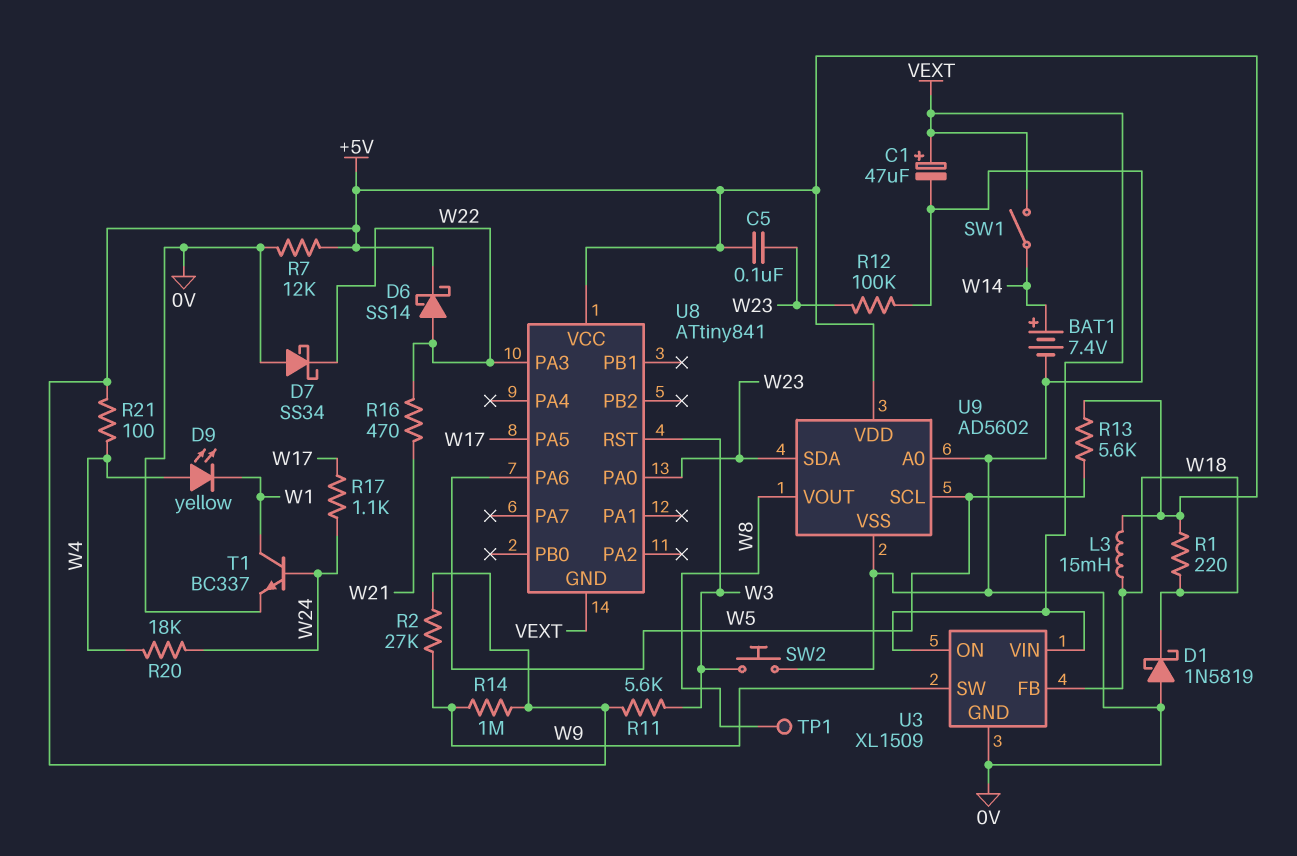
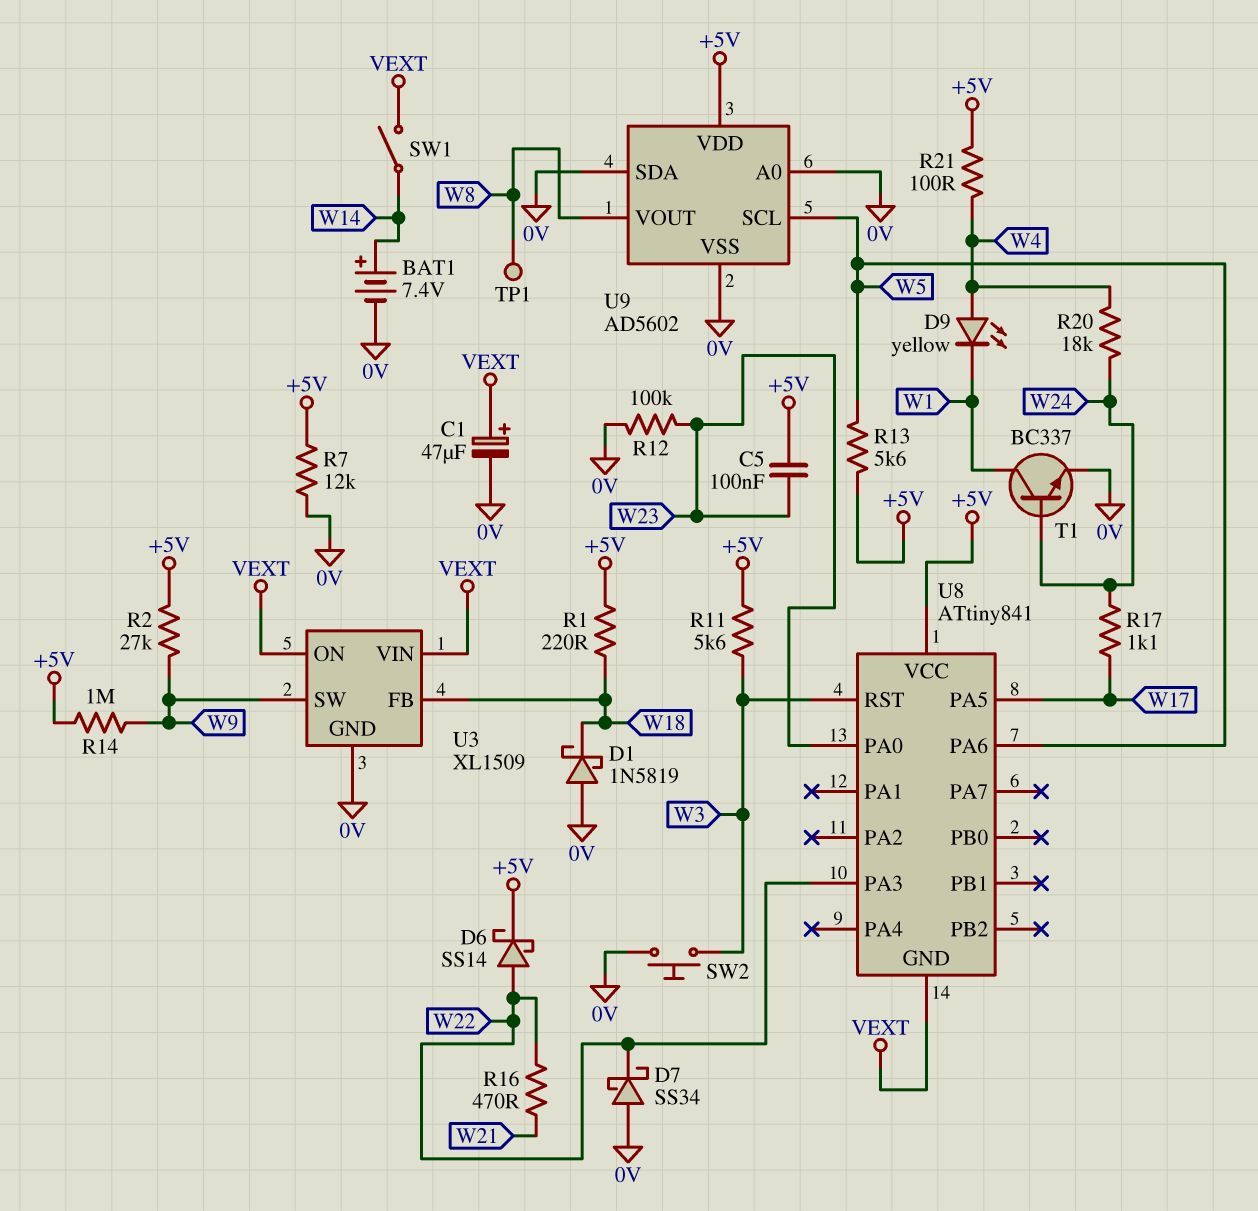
L3: 15mH (+5V, W18) -> none
U9 pin SDA: W23 -> 0V

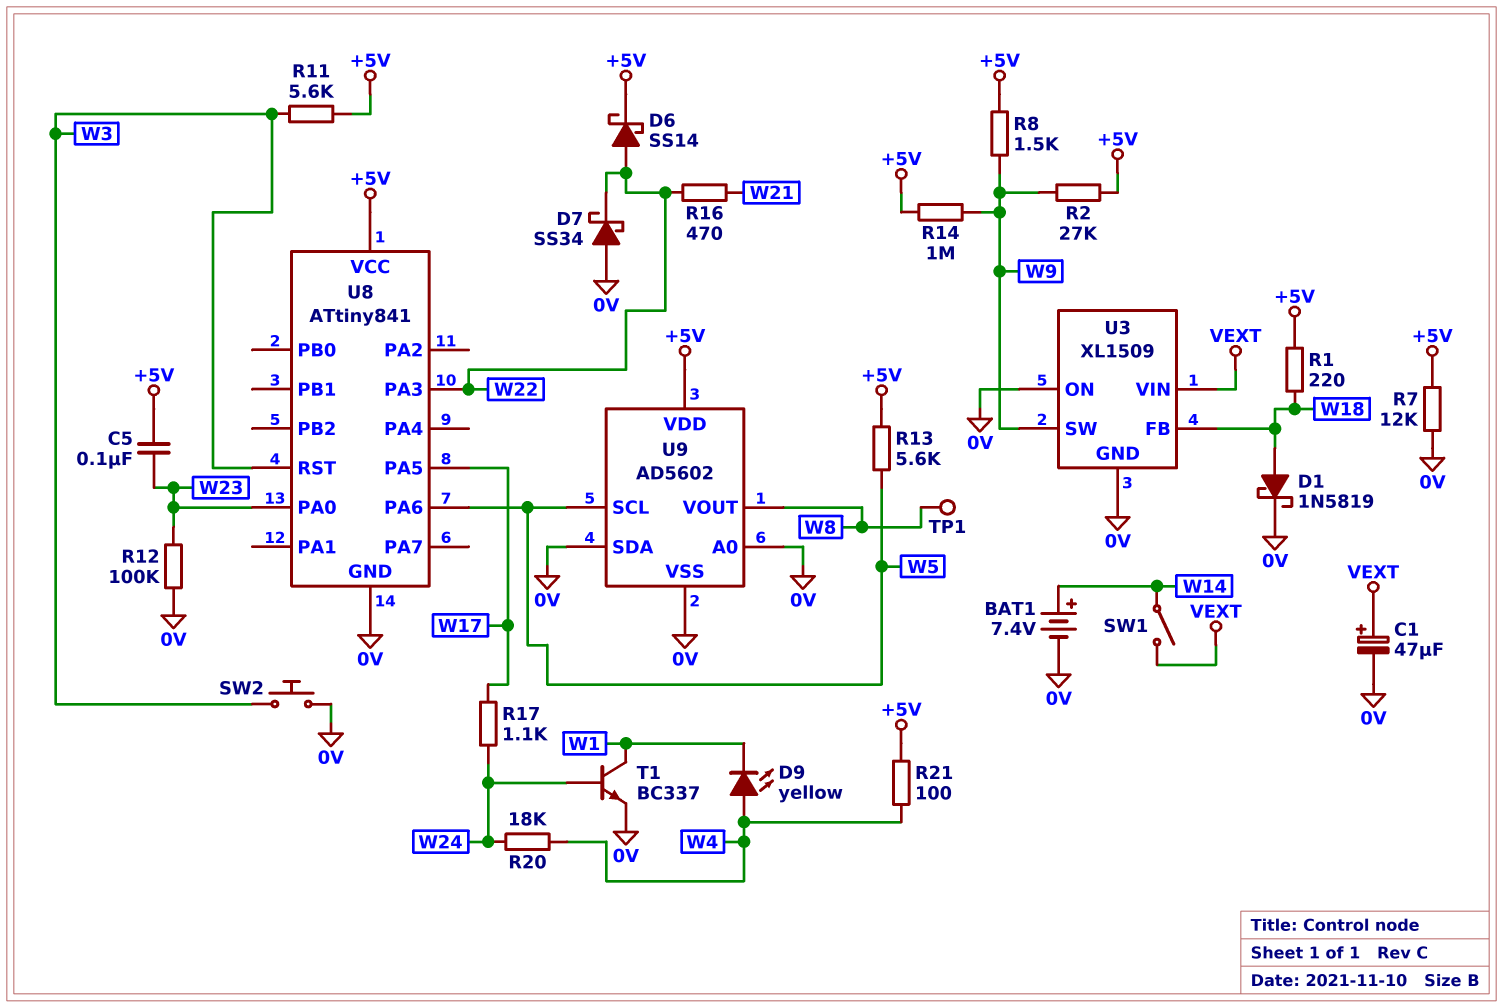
D1: schottky 1N5819 (A 0V, K W18) -> schottky 1N5819 (A W18, K 0V)
R8: none -> 1.5k (+5V, W9)
U3 pin ON: VEXT -> 0V
U8 pin GND: VEXT -> 0V

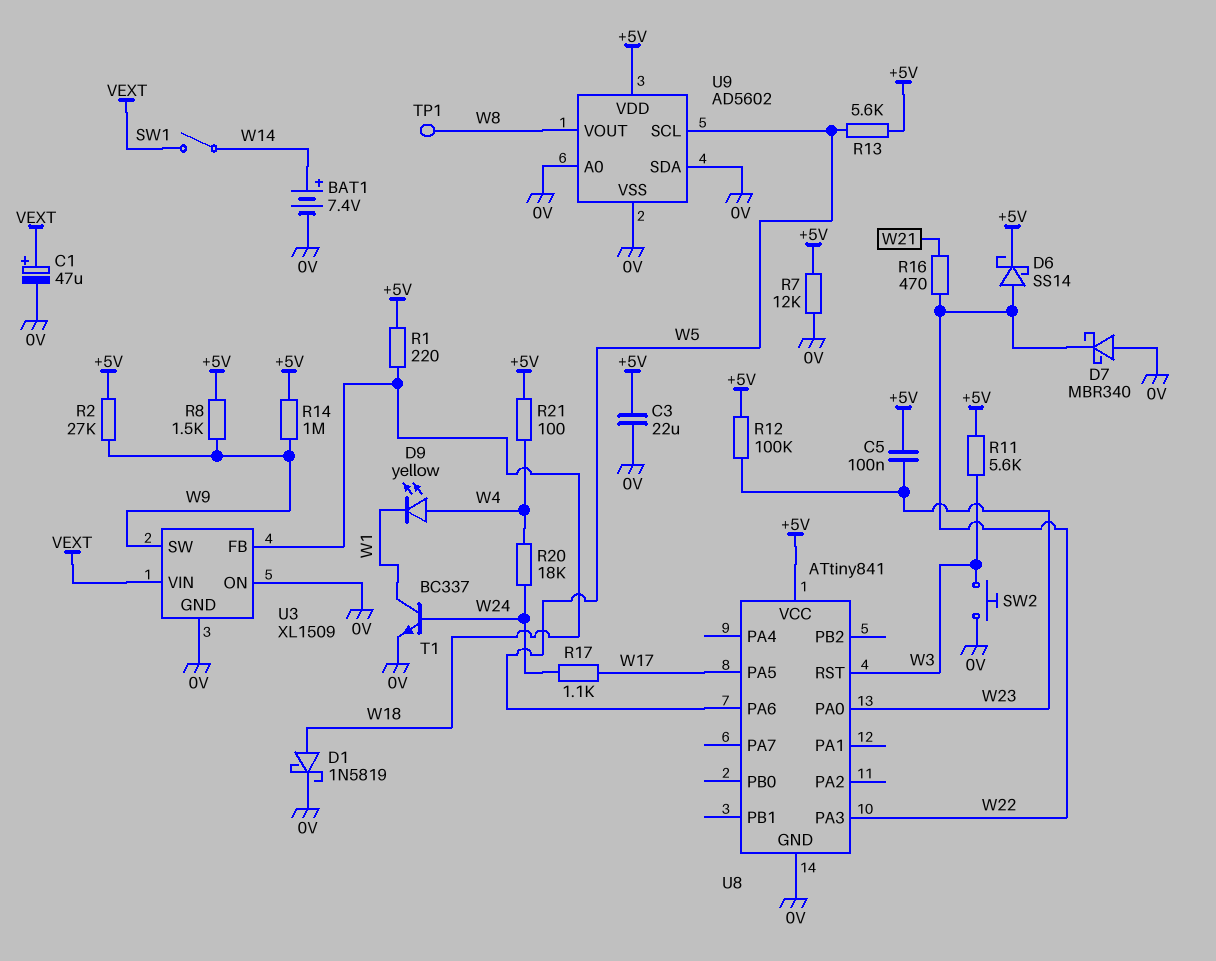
C3: none -> 22uF (+5V, 0V)
D7: schottky SS34 (A 0V, K W22) -> schottky MBR340 (A 0V, K W22)
R12: 100k (0V, W23) -> 100k (+5V, W23)

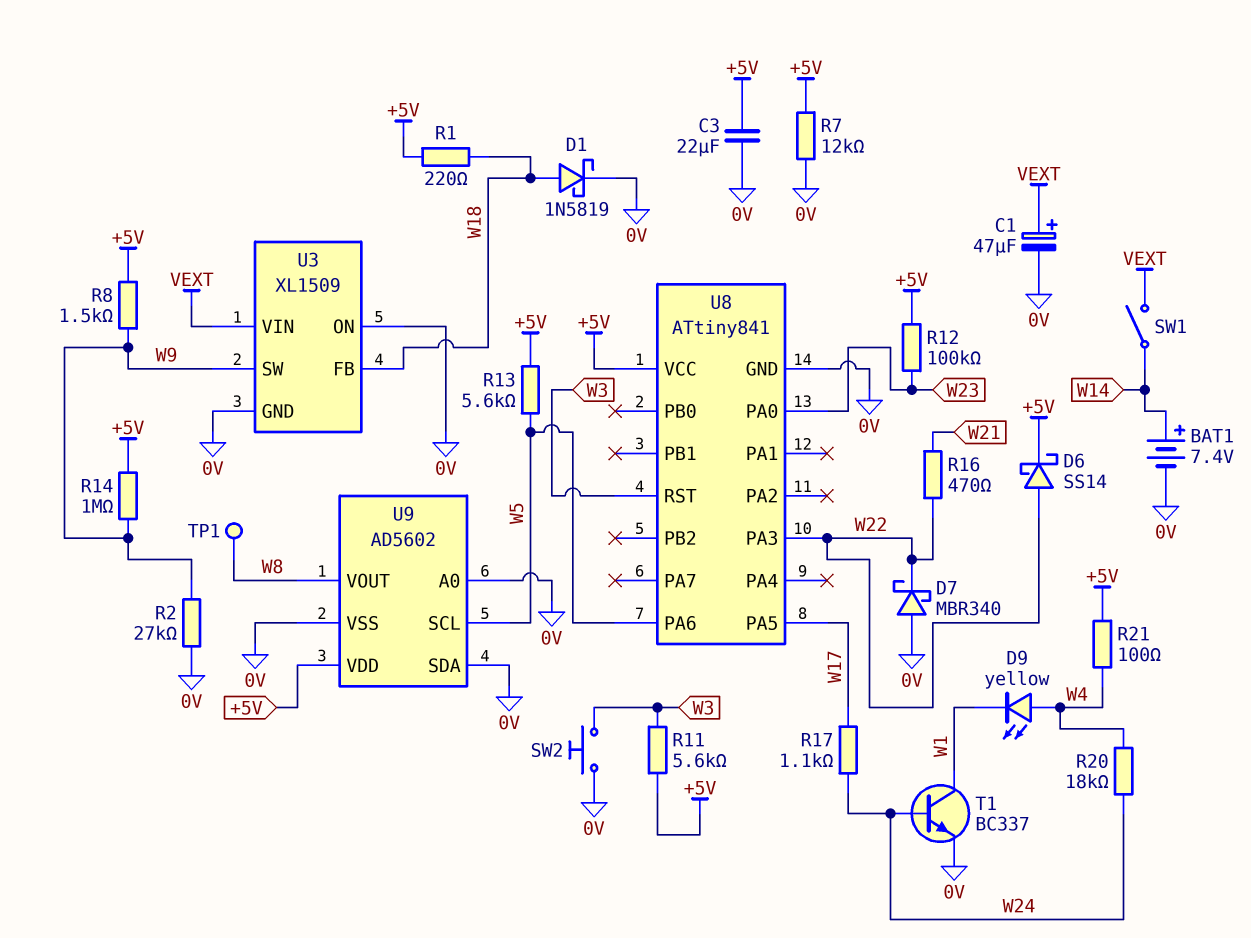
C5: 100nF (+5V, W23) -> none
R2: 27k (+5V, W9) -> 27k (0V, W9)

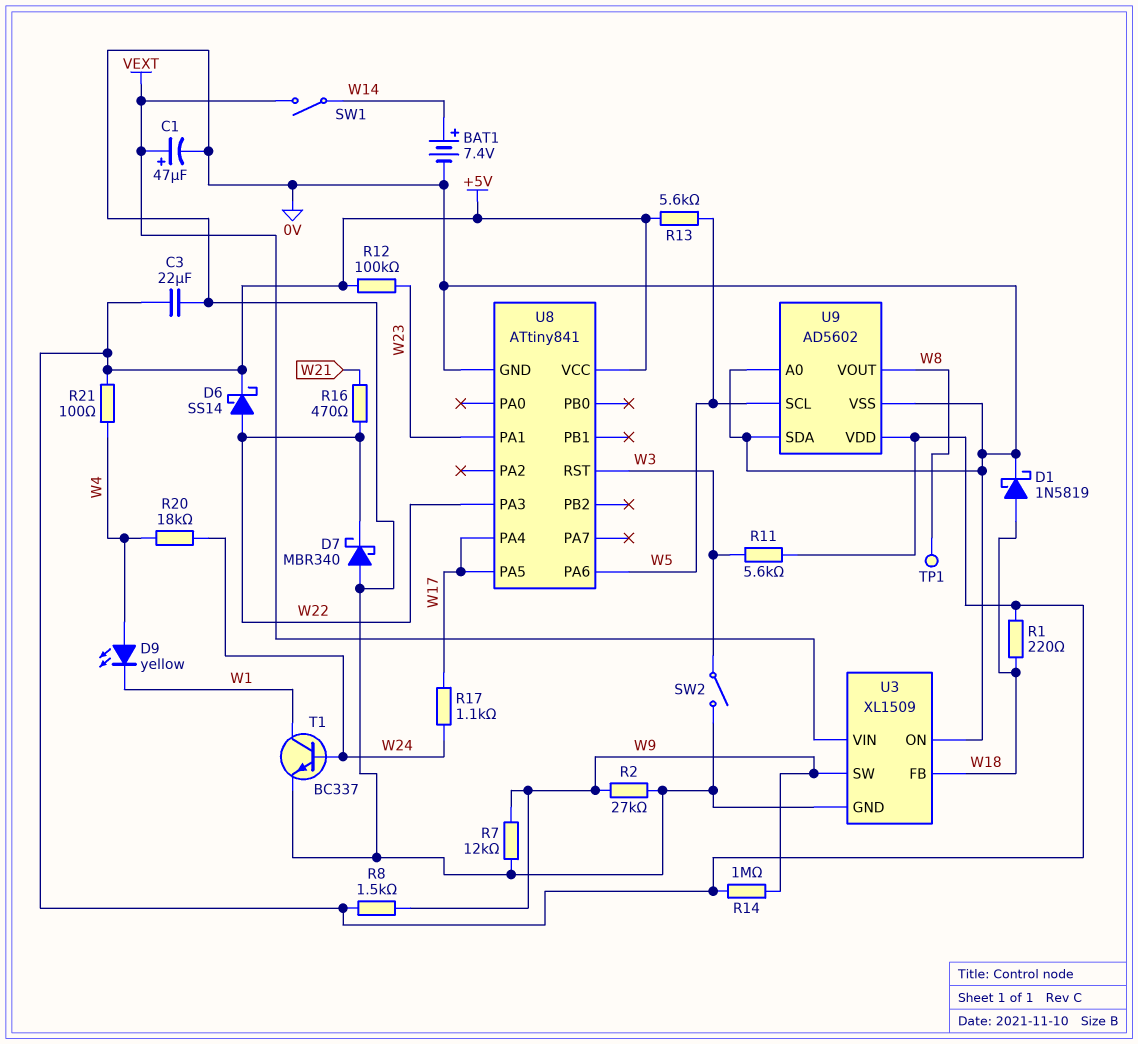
R7: 12k (+5V, 0V) -> 12k (0V, W9)
SW2: button (0V, W3) -> switch (0V, W3)
U8 pin PA0: W23 -> none
U8 pin PA1: none -> W23
U8 pin PA4: none -> W17

